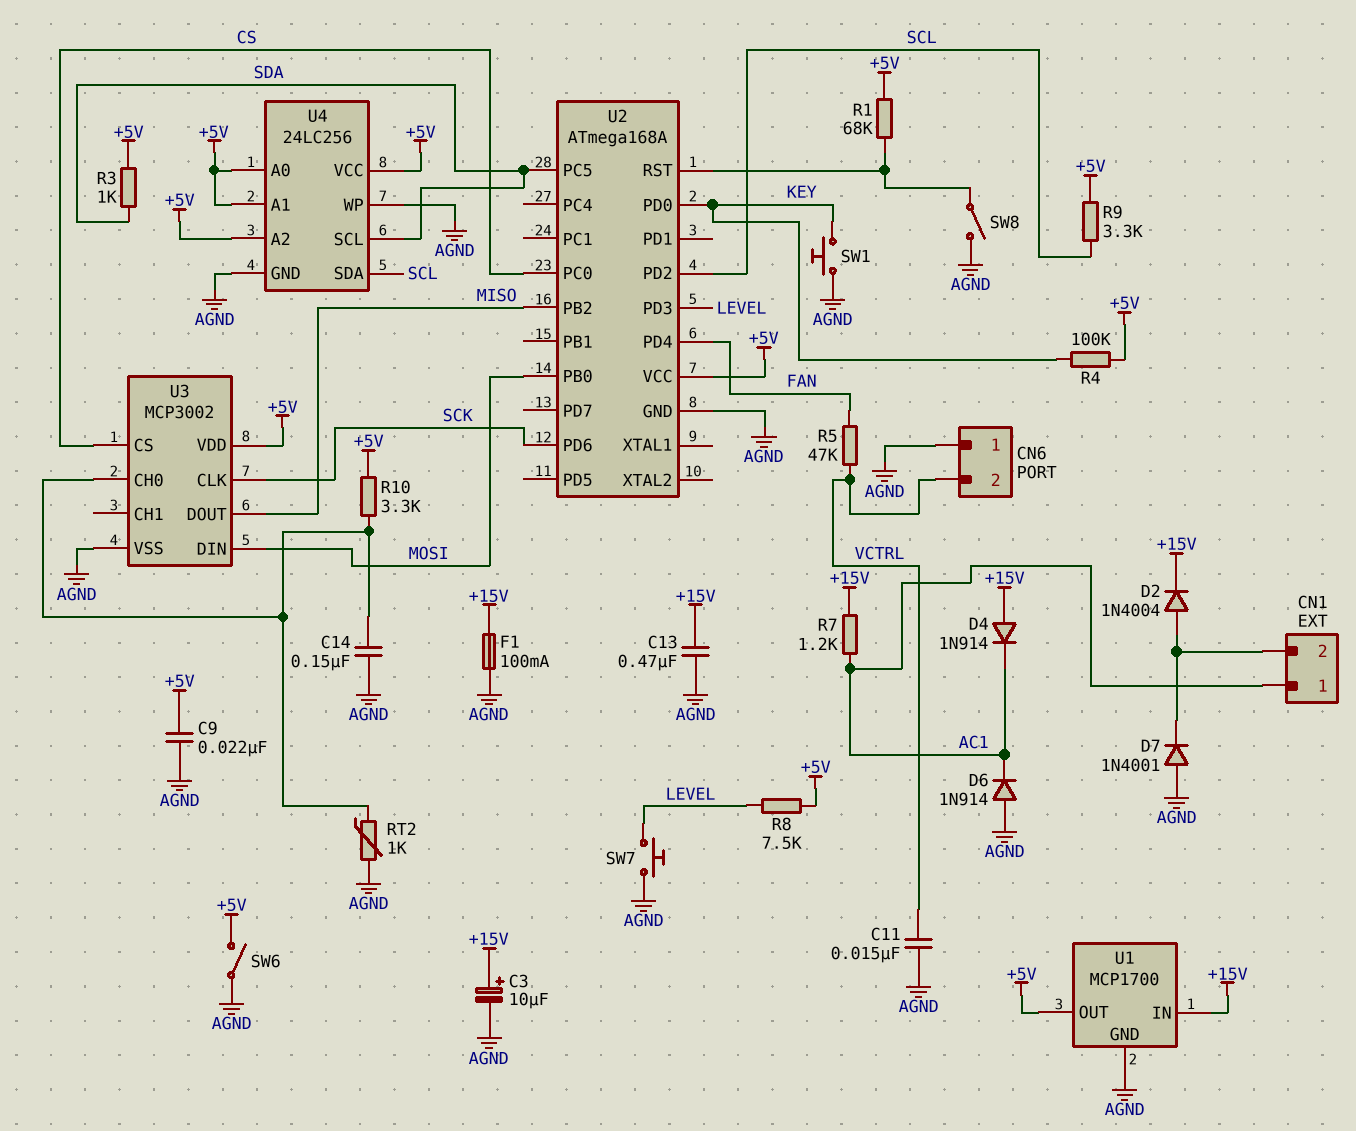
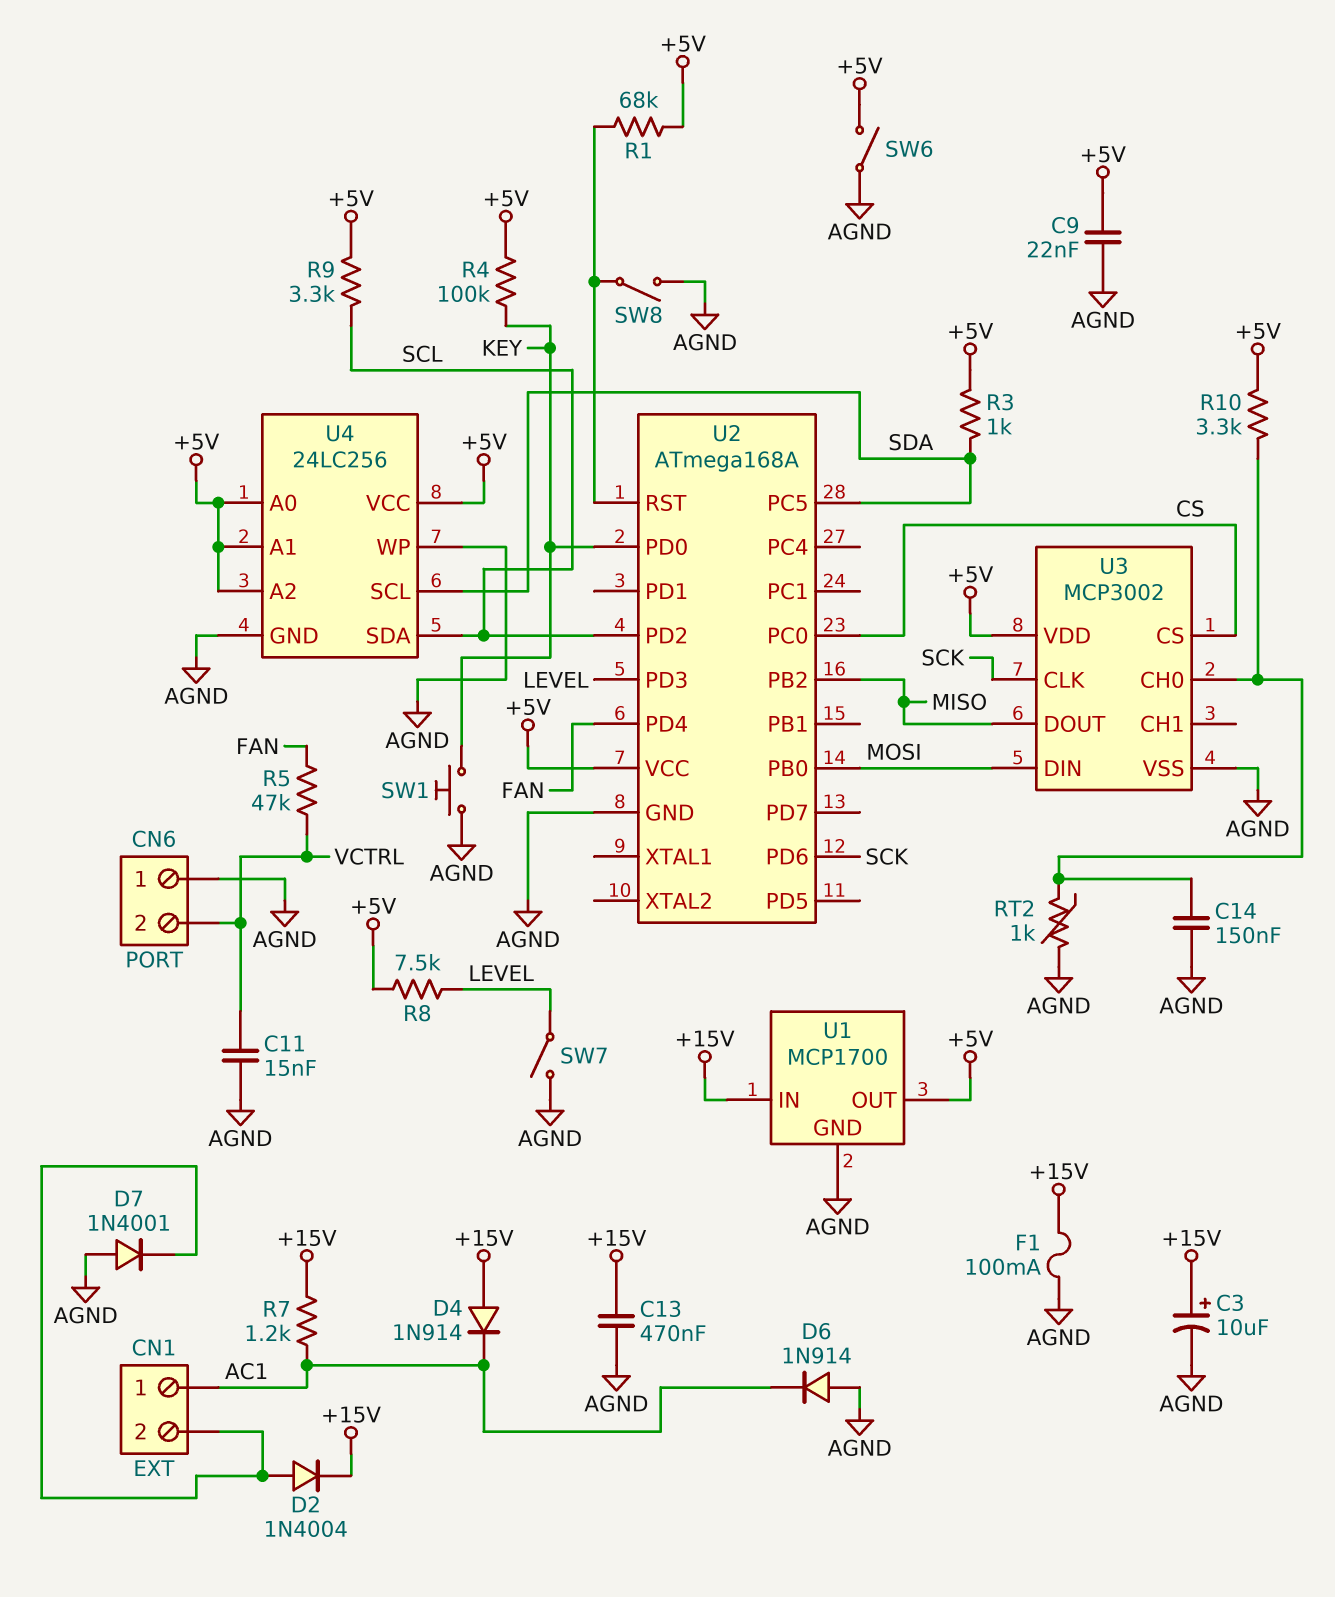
SW7: button (AGND, LEVEL) -> switch (AGND, LEVEL)

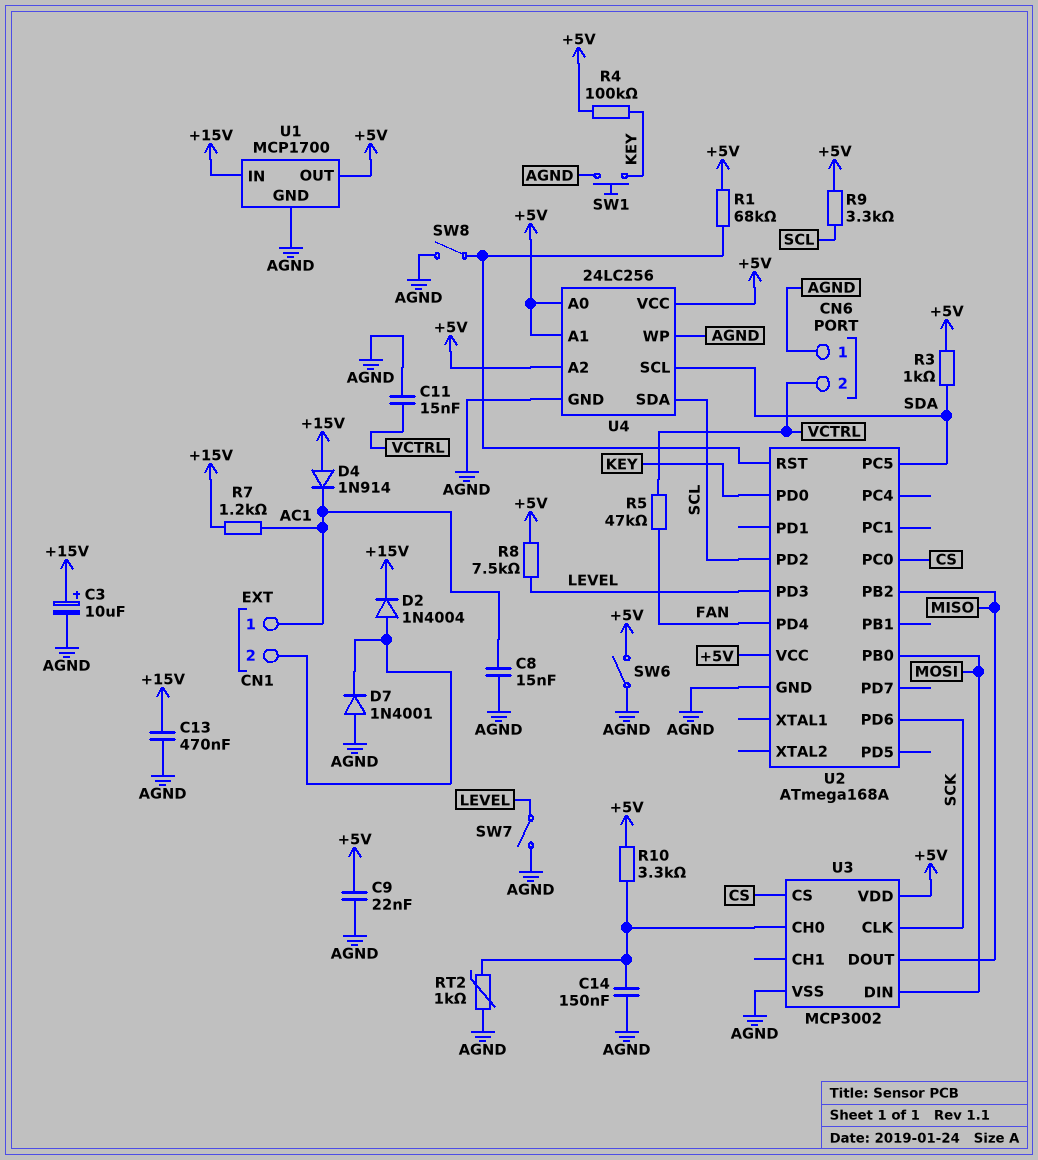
C8: none -> 15nF (AC1, AGND)
D6: diode 1N914 (A AGND, K AC1) -> none
F1: 100mA (+15V, AGND) -> none

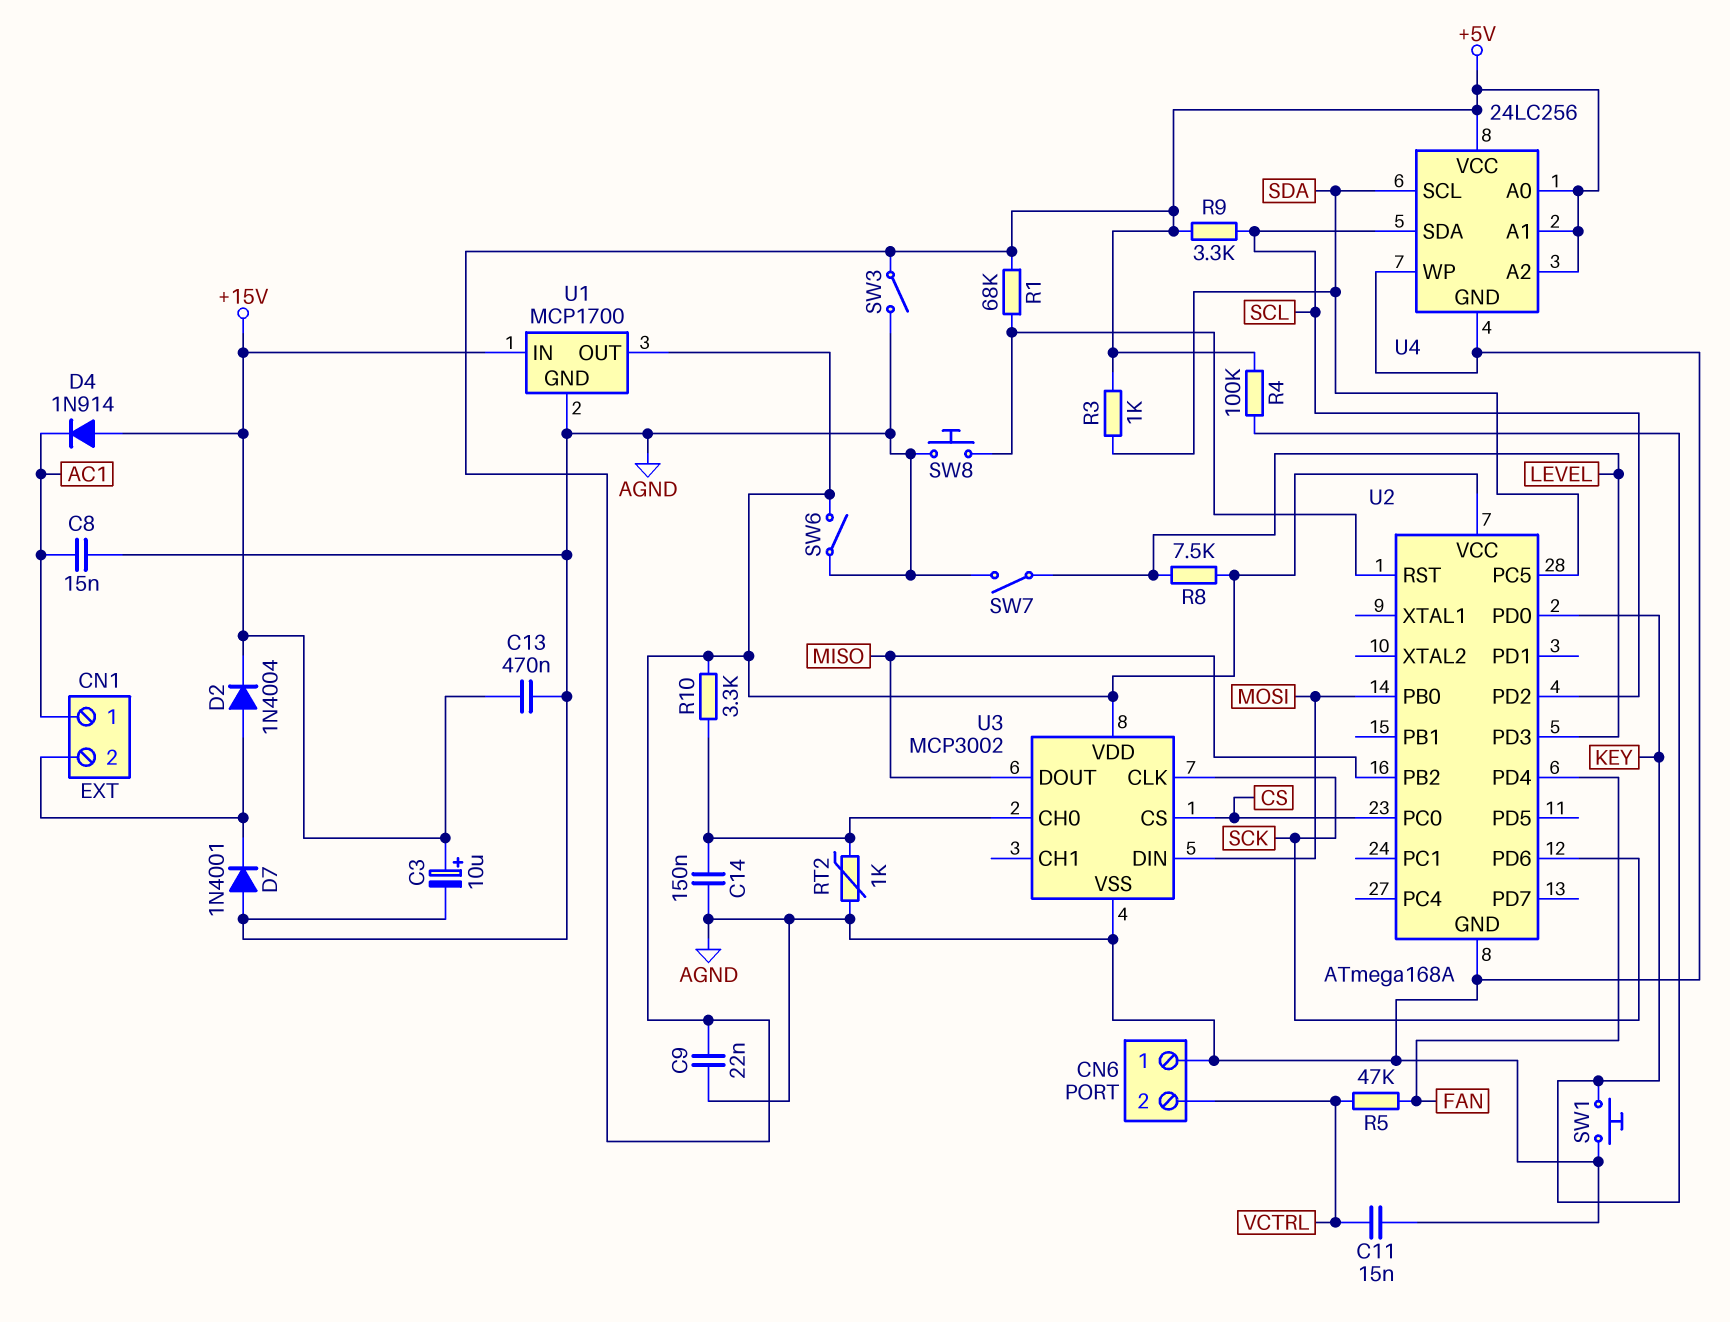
R7: 1.2k (+15V, AC1) -> none
SW3: none -> switch (+5V, AGND)
SW8: switch (AGND, U2/RST) -> button (AGND, U2/RST)

